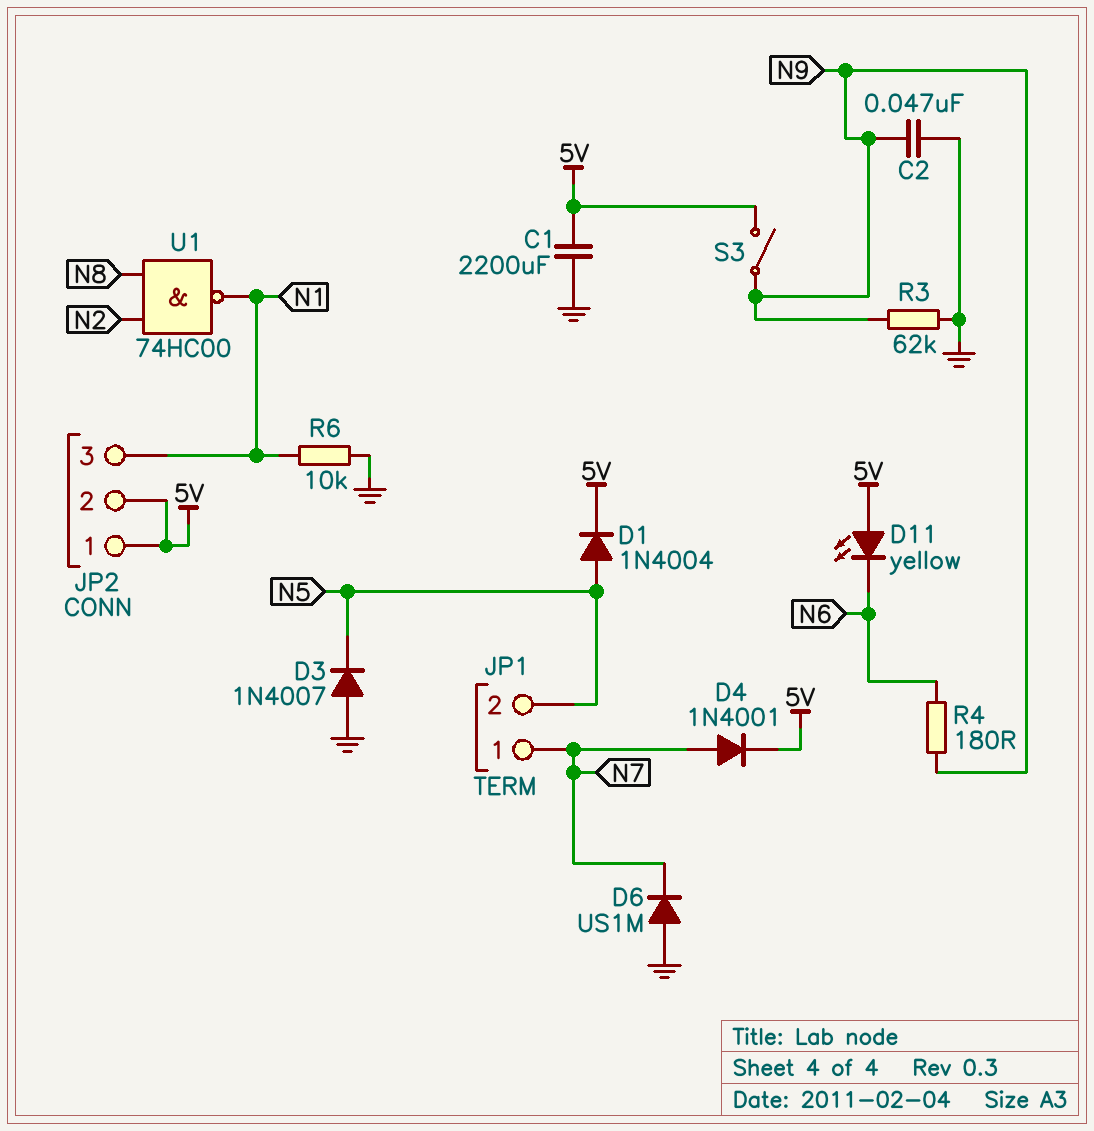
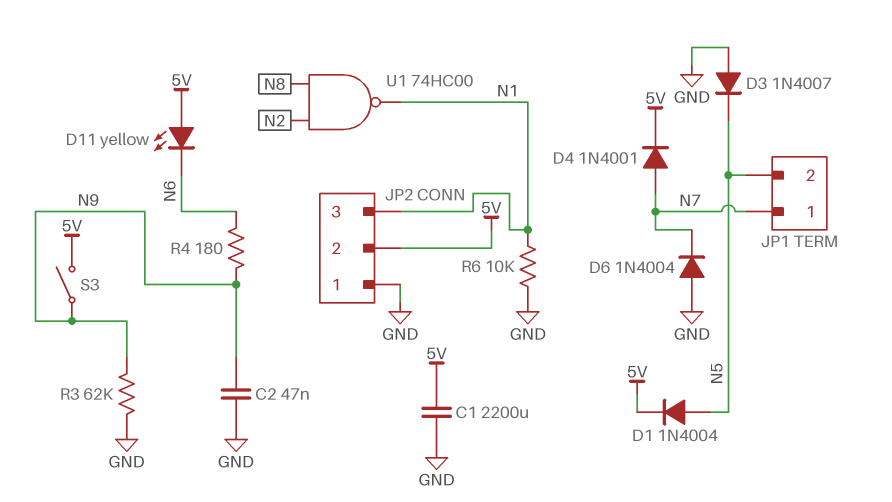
D6: diode US1M (A GND, K N7) -> diode 1N4004 (A GND, K N7)
JP2 pin 1: 5V -> GND

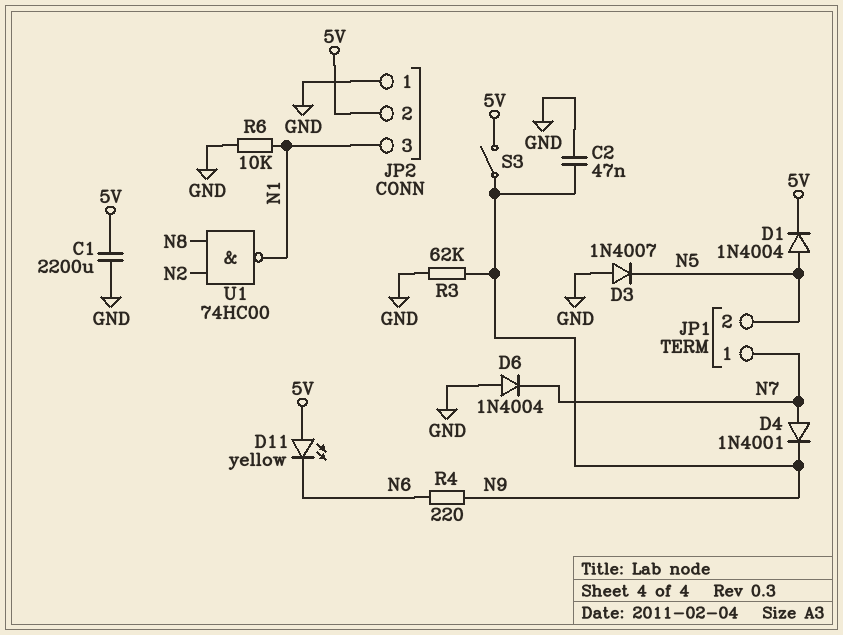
D4: diode 1N4001 (A N7, K 5V) -> diode 1N4001 (A N7, K N9)
R4: 180 (N6, N9) -> 220 (N6, N9)

